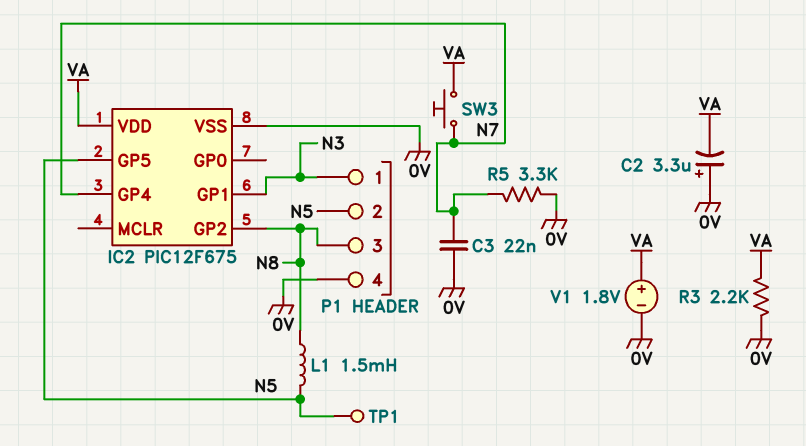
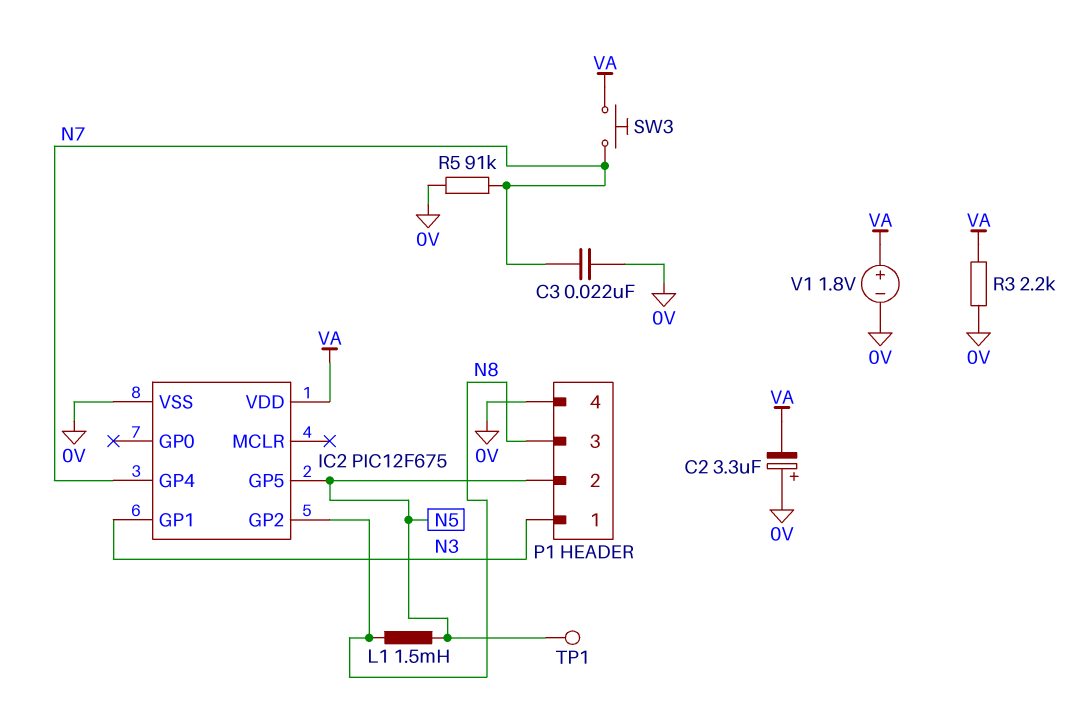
R5: 3.3k (0V, N7) -> 91k (0V, N7)

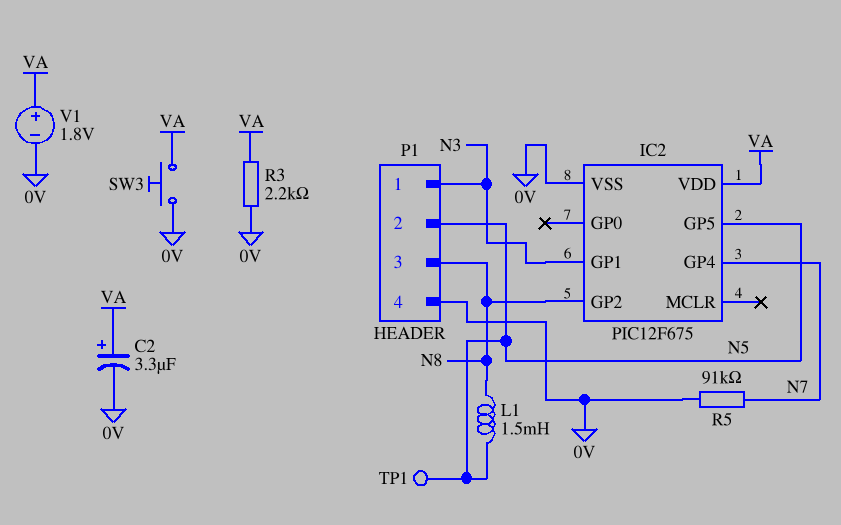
C2: 3.3uF (plus 0V, minus VA) -> 3.3uF (plus VA, minus 0V)
C3: 22nF (0V, N7) -> none
SW3: button (N7, VA) -> button (0V, VA)

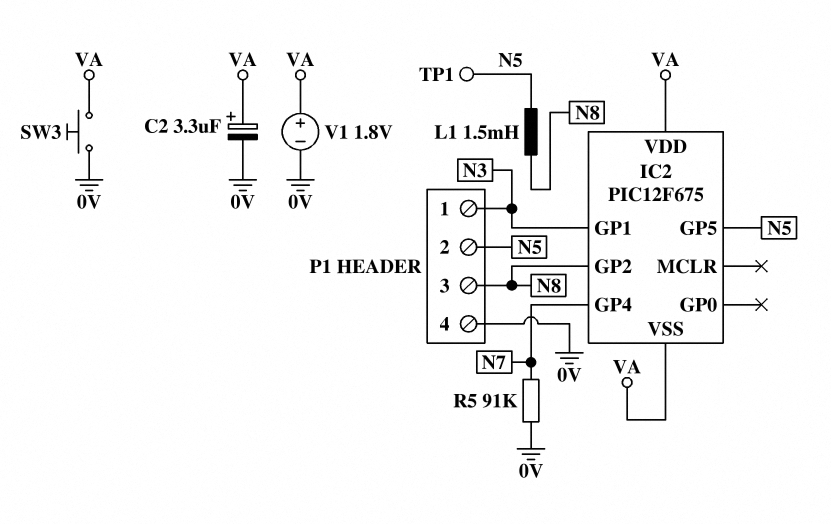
IC2 pin VSS: 0V -> VA
R3: 2.2k (0V, VA) -> none

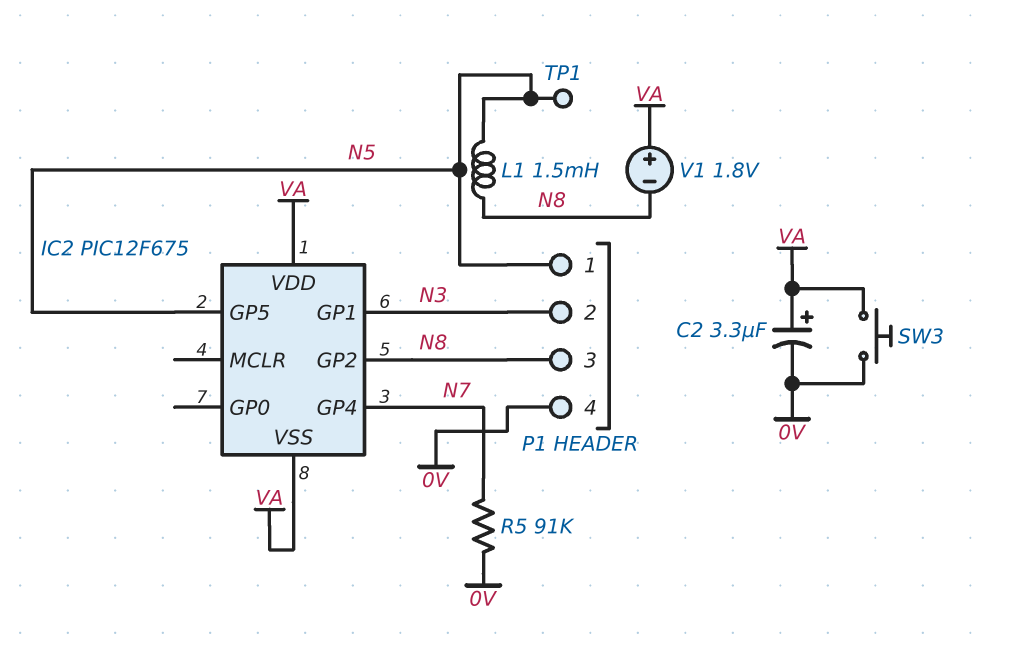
P1 pin 1: N3 -> N5
P1 pin 2: N5 -> N3
V1: 1.8V (plus VA, minus 0V) -> 1.8V (plus VA, minus N8)

